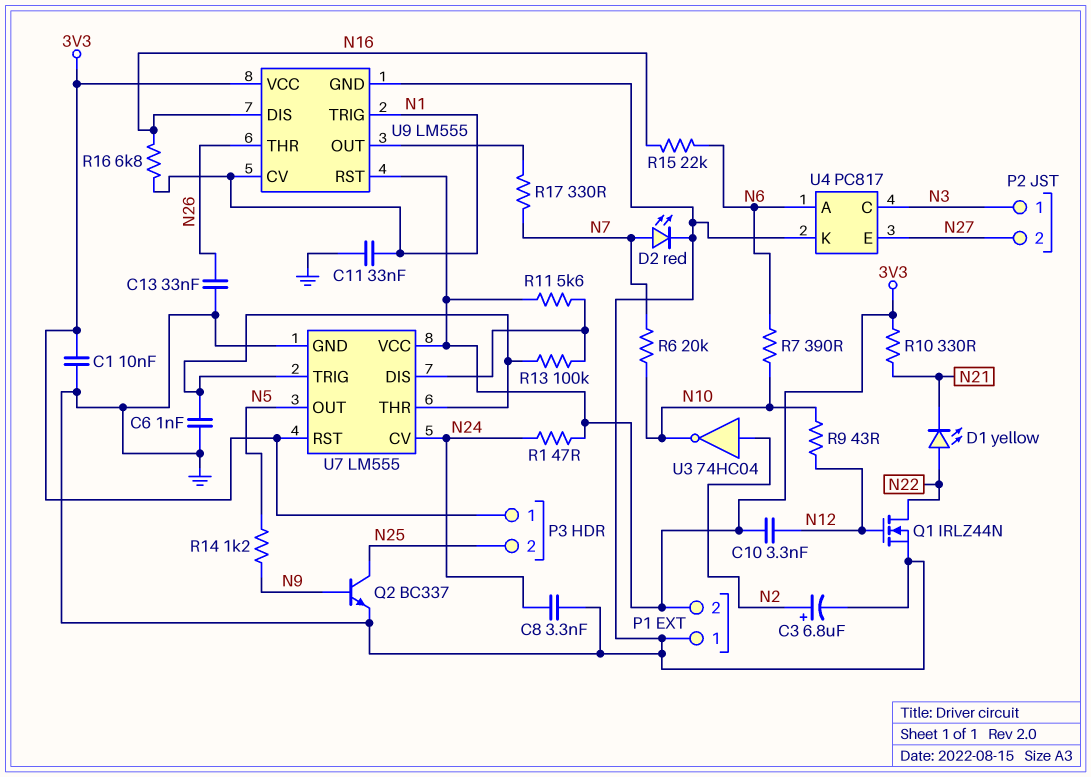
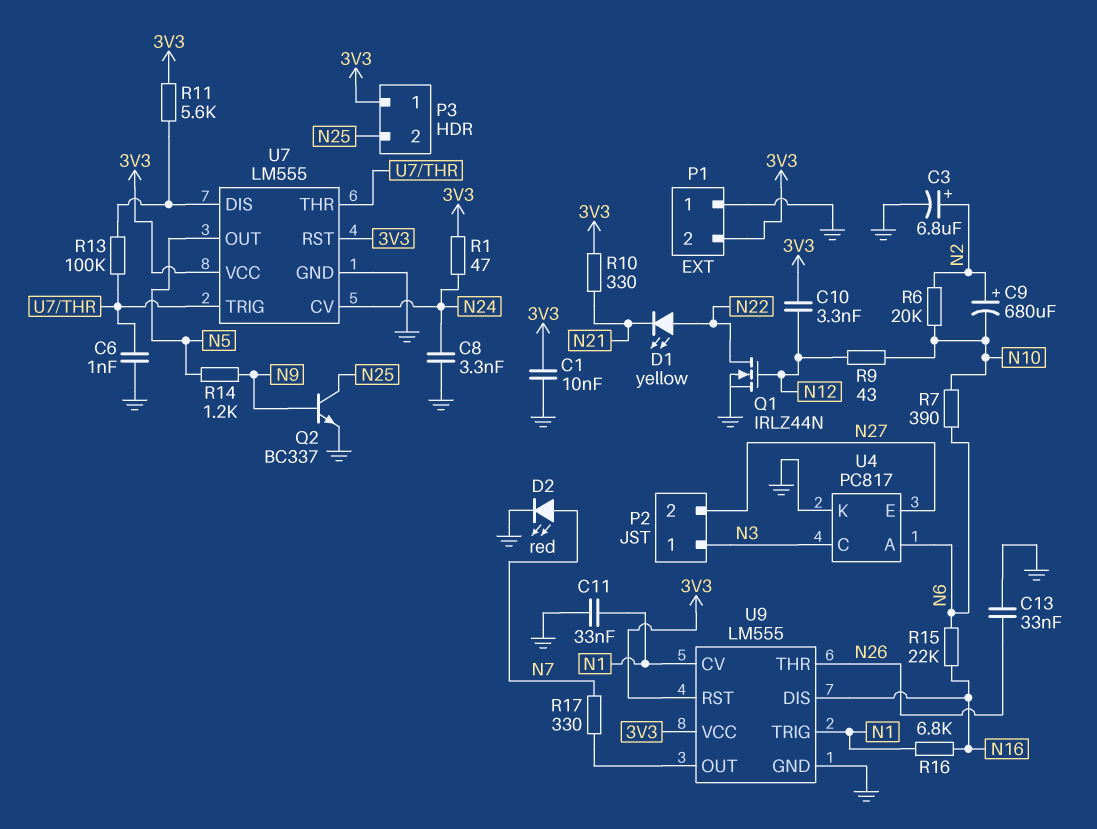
C9: none -> 680uF (plus N2, minus N10)
R6: 20k (N7, N10) -> 20k (N2, N10)
U3: NOT 74HC04 (in N2, out N10) -> none

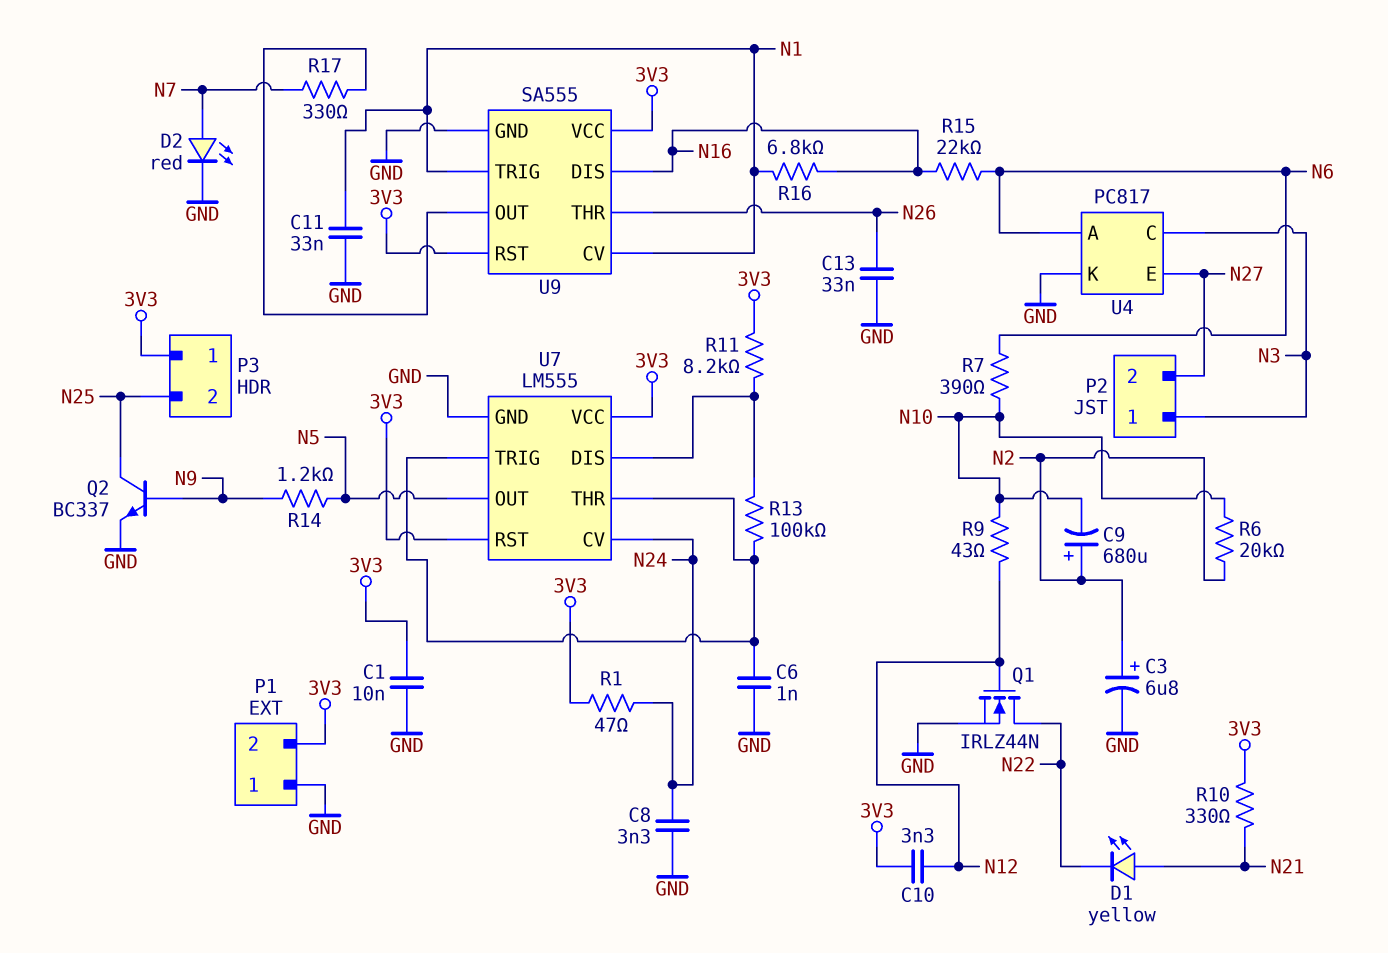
D1: LED yellow (A N22, K N21) -> LED yellow (A N21, K N22)
R11: 5.6k (3V3, U7/DIS) -> 8.2k (3V3, U7/DIS)
U9: LM555 -> SA555

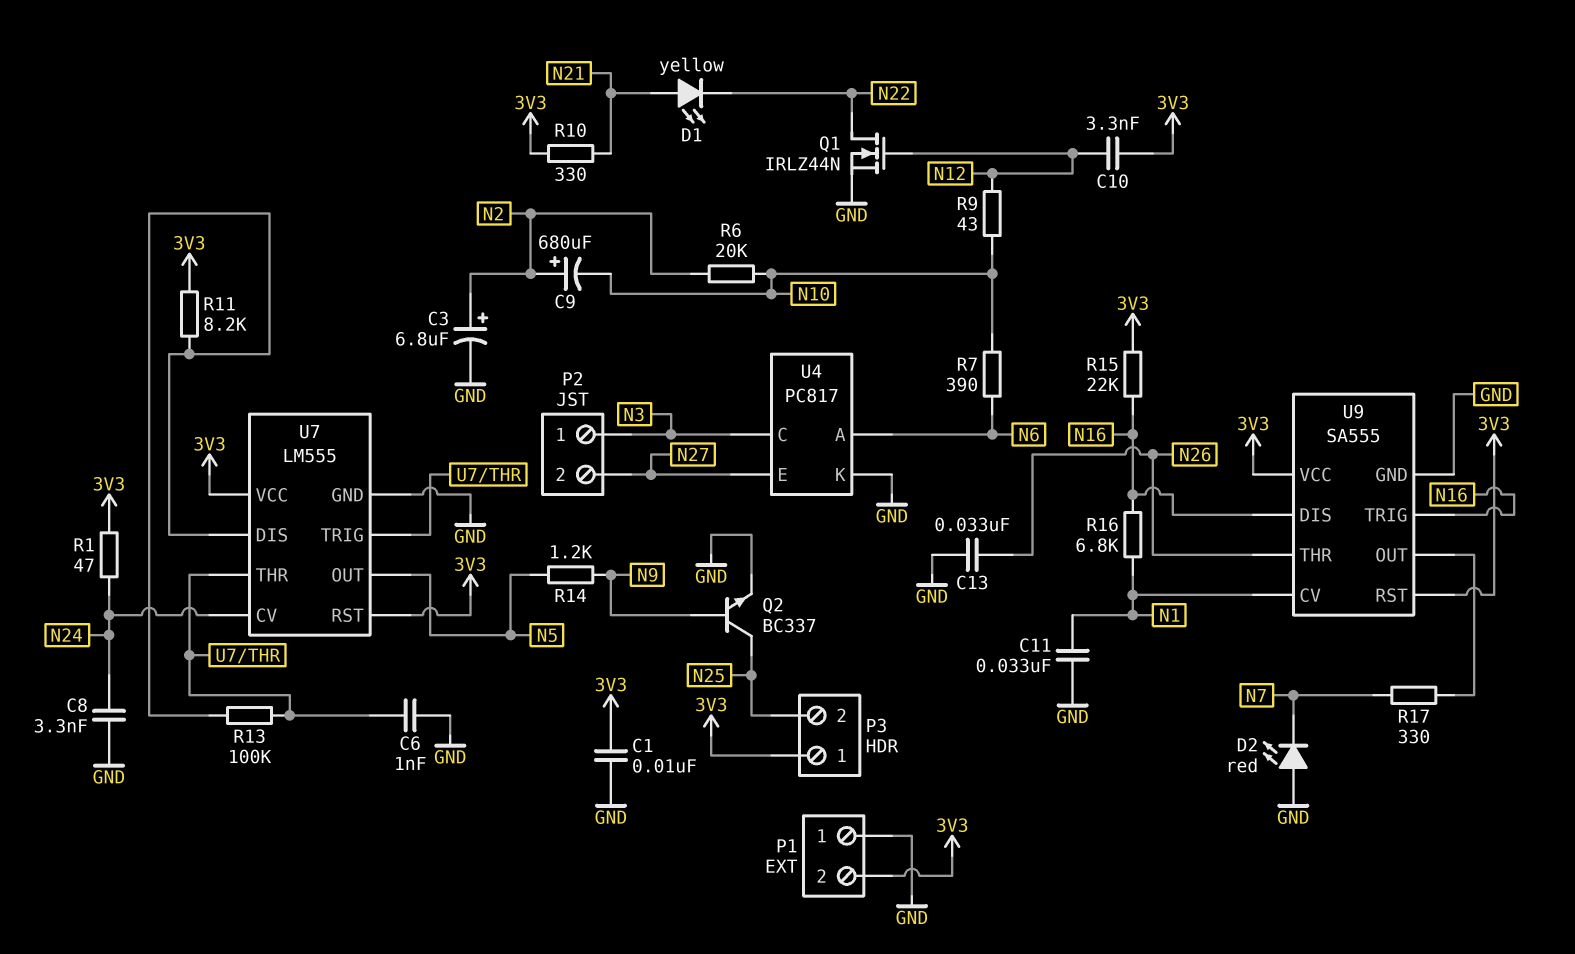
D2: LED red (A N7, K GND) -> LED red (A GND, K N7)
R15: 22k (N6, N16) -> 22k (3V3, N16)
U9 pin TRIG: N1 -> N16

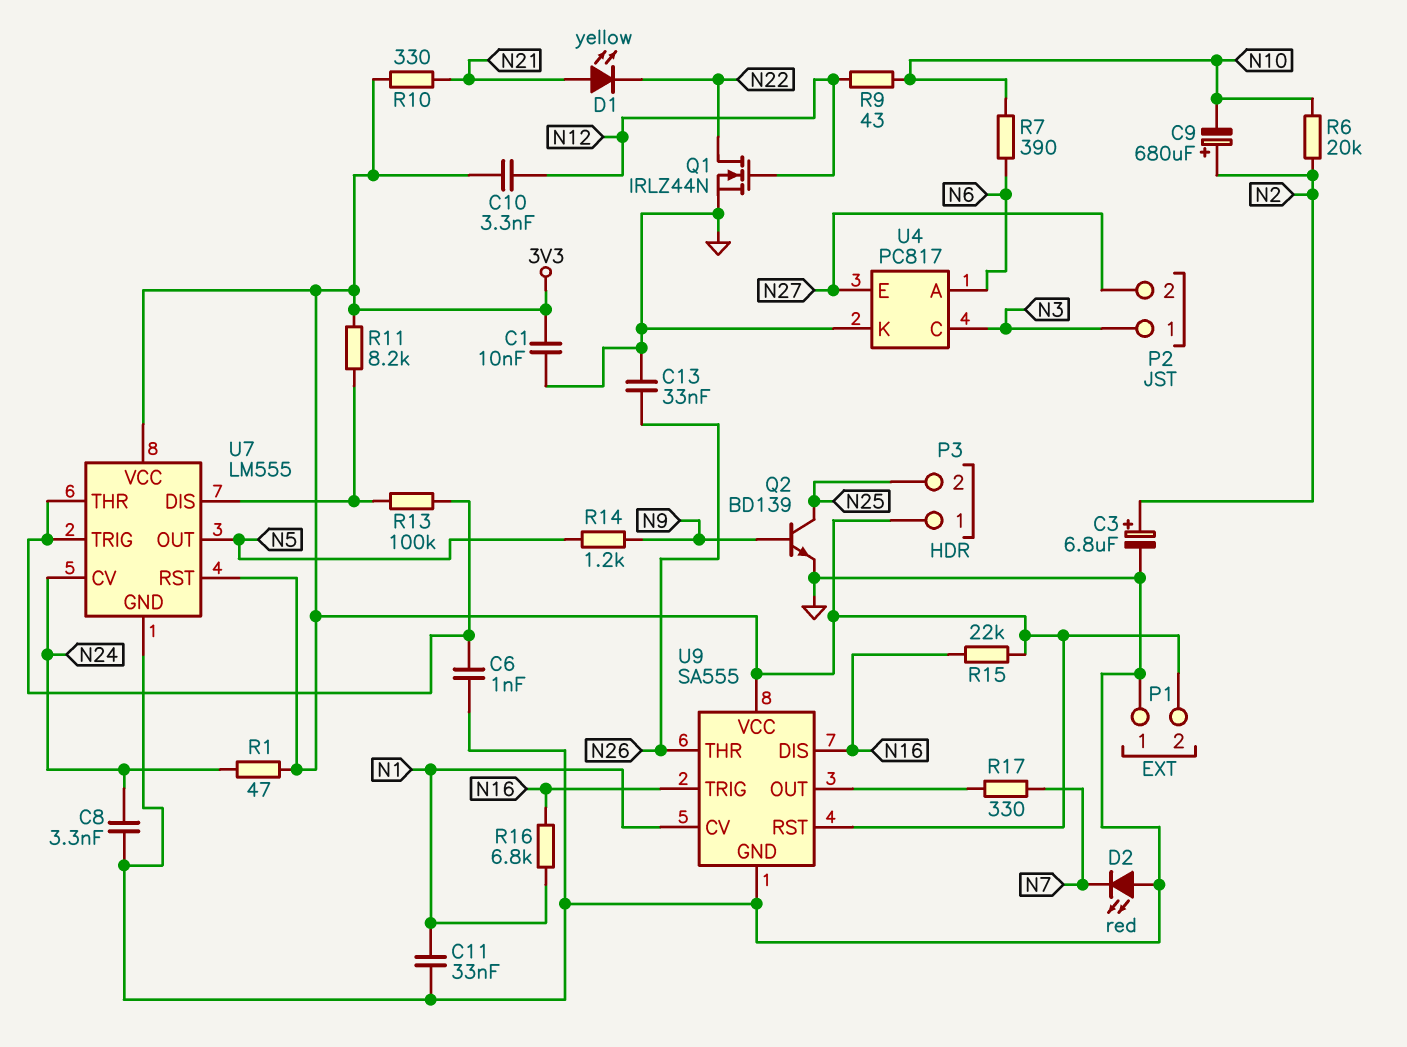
Q2: NPN BC337 (B N9, C N25, E GND) -> NPN BD139 (B N9, C N25, E GND)

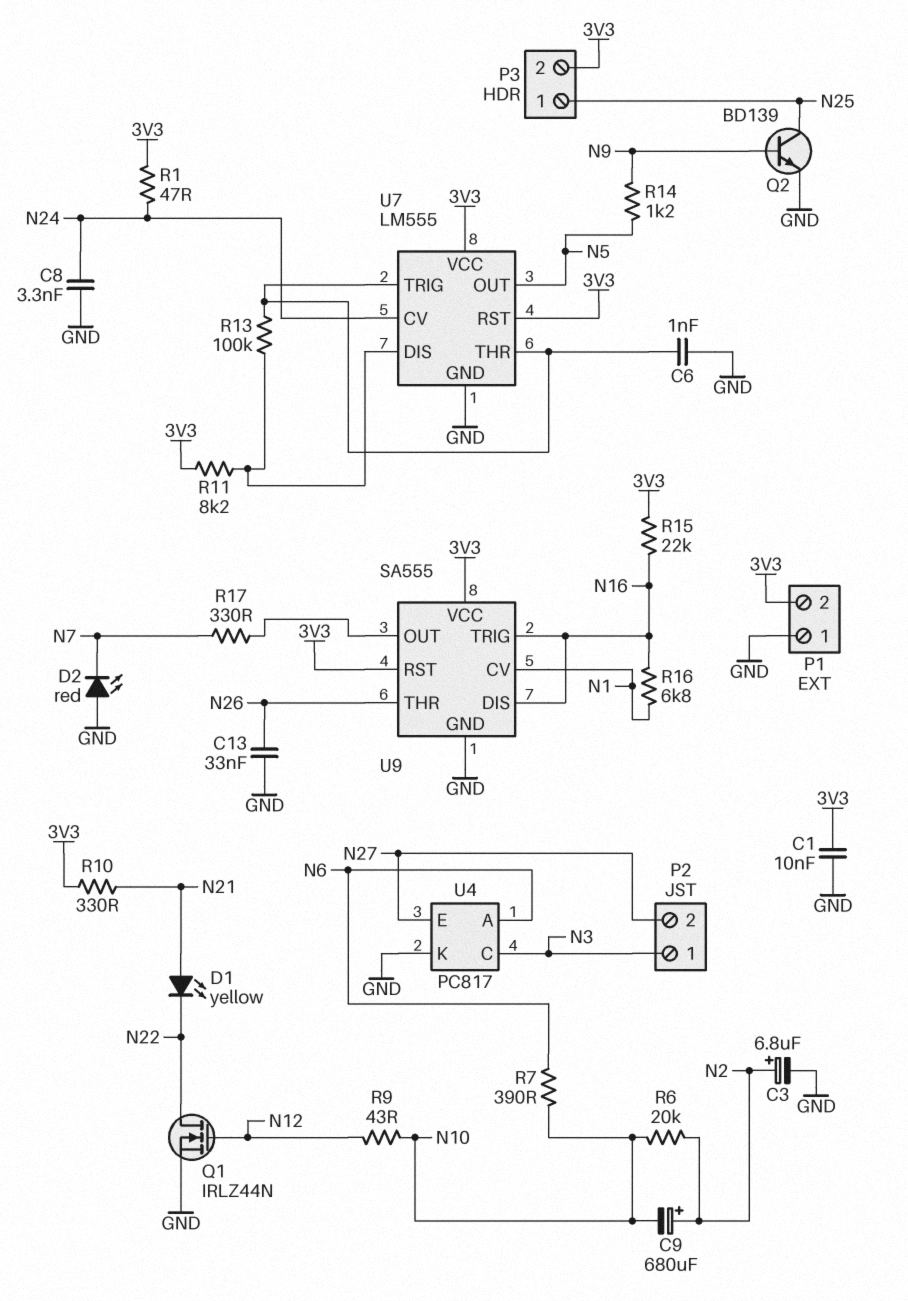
C10: 3.3nF (3V3, N12) -> none
C11: 33nF (GND, N1) -> none
P3 pin 1: 3V3 -> N25
P3 pin 2: N25 -> 3V3

